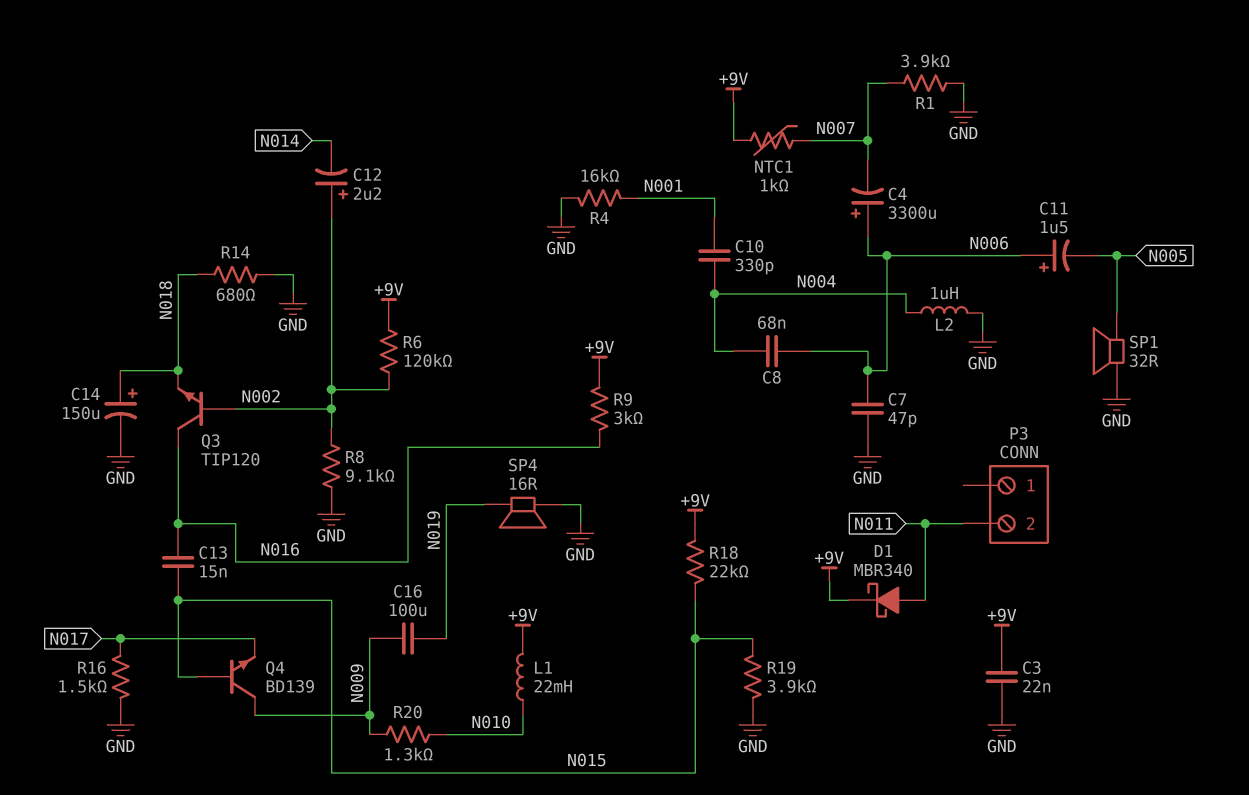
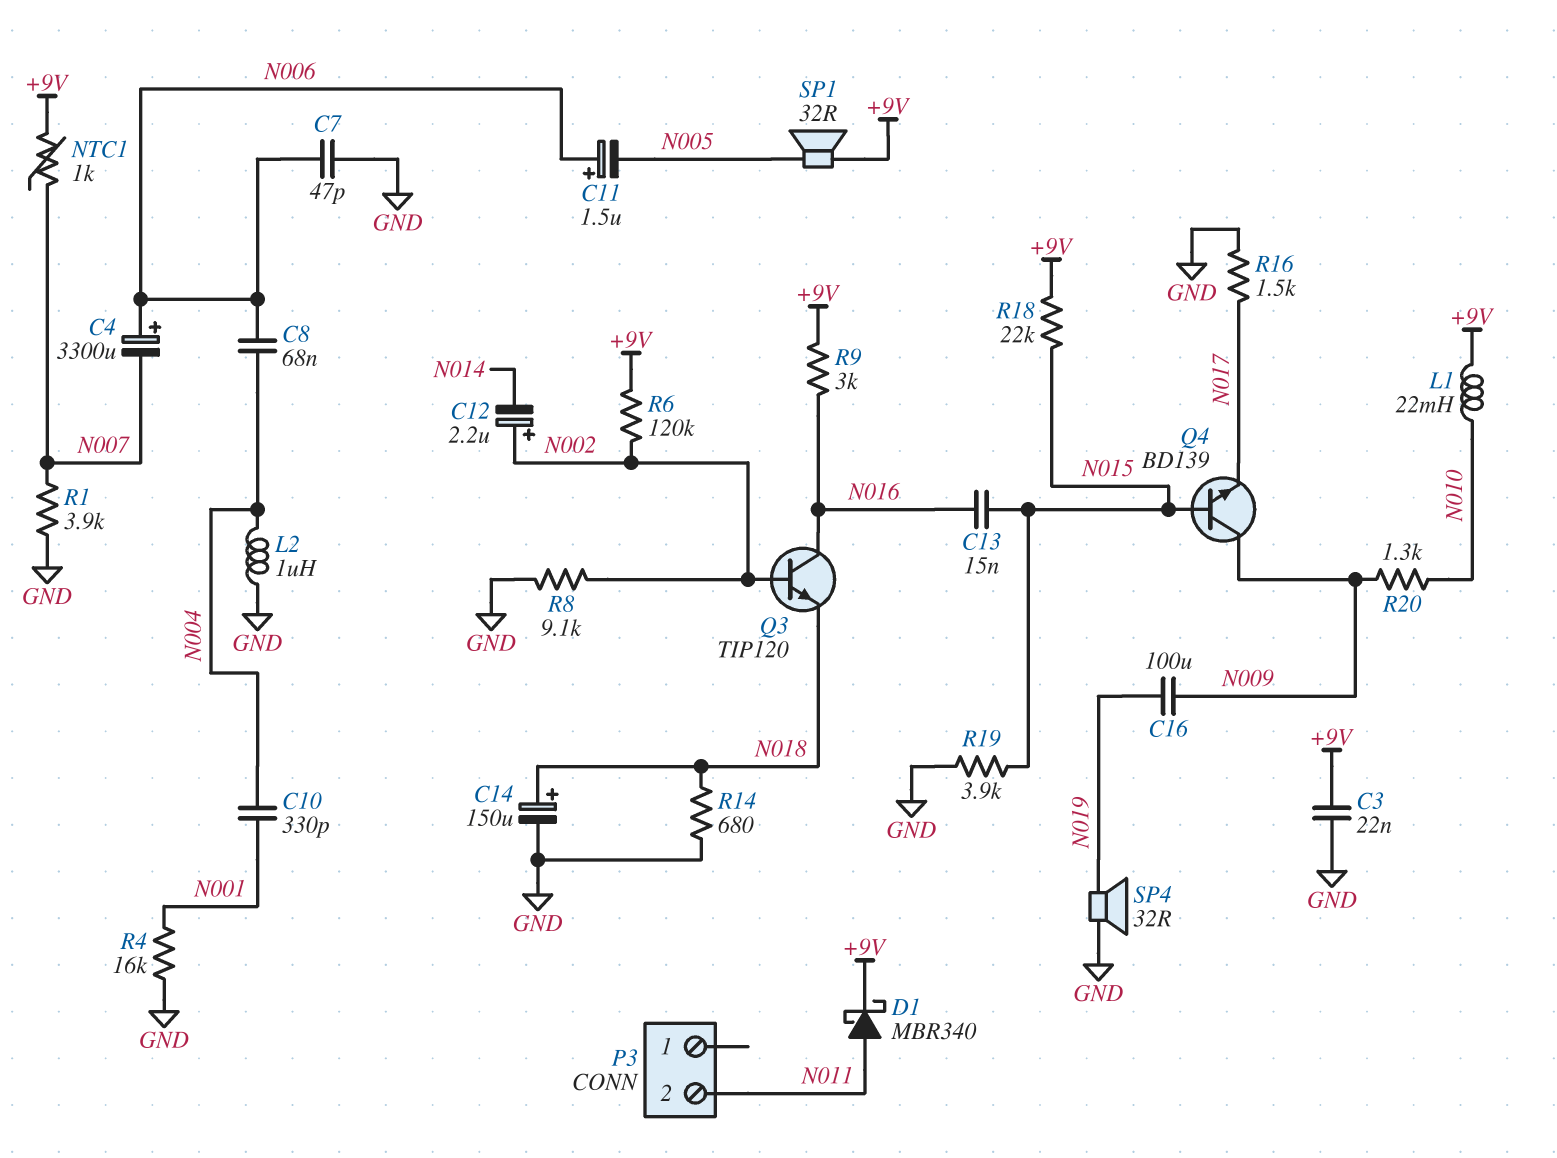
SP1: speaker 32R (GND, N005) -> speaker 32R (+9V, N005)
SP4: speaker 16R (GND, N019) -> speaker 32R (GND, N019)

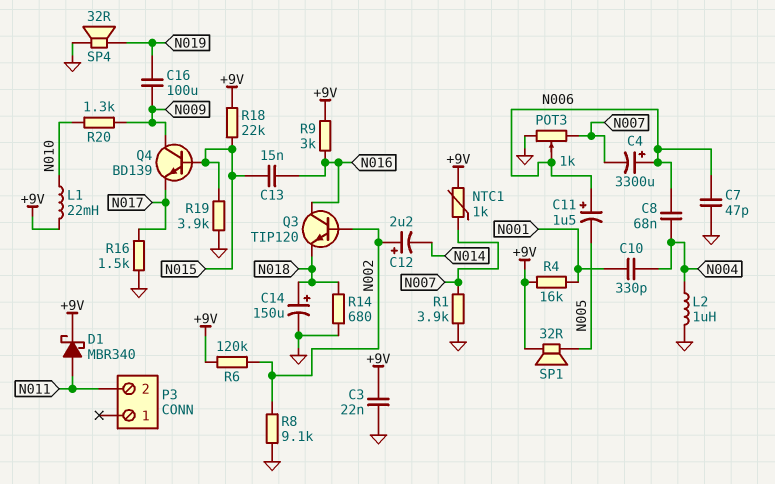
POT3: none -> 1k (GND, N007, wiper N006)
R4: 16k (GND, N001) -> 16k (+9V, N001)

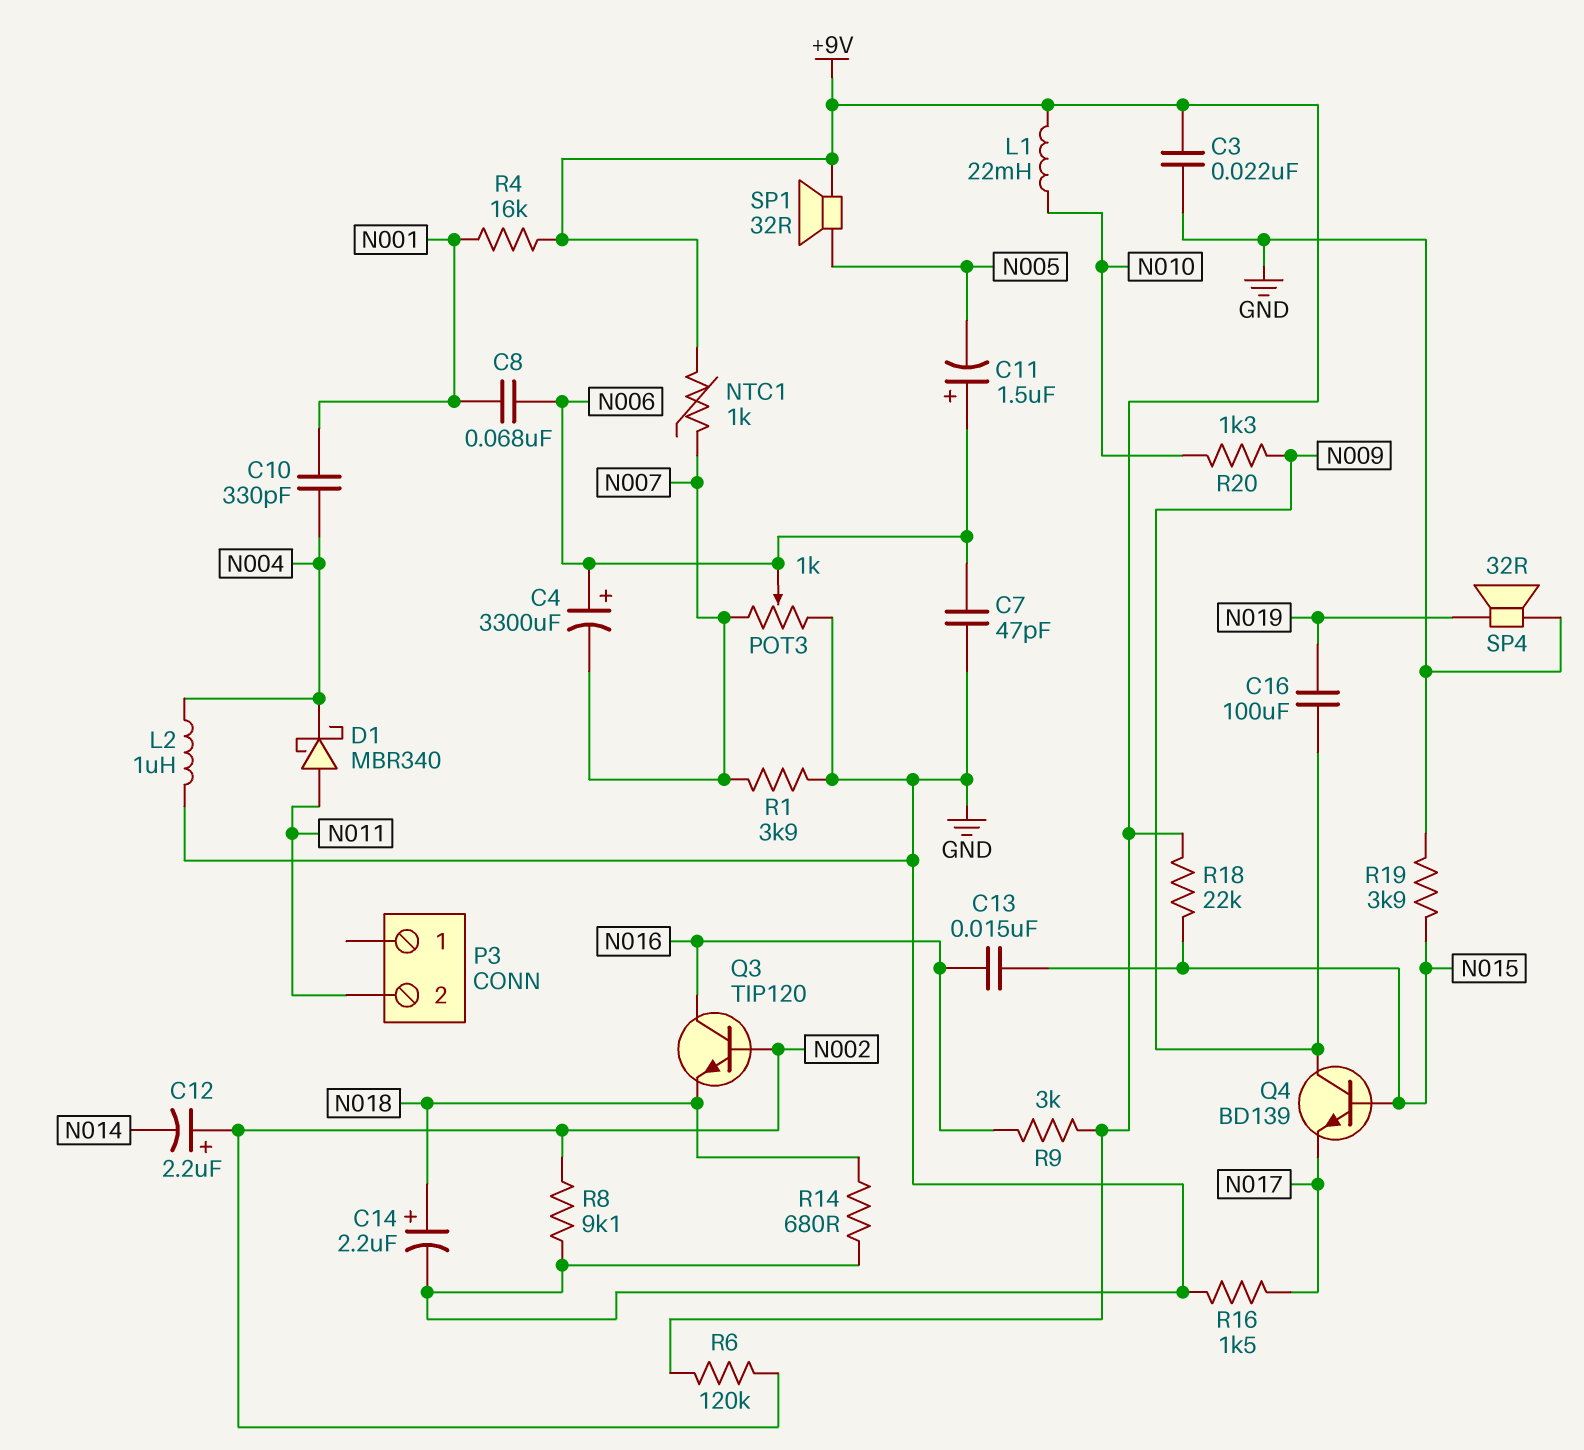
C8: 68nF (N004, N006) -> 68nF (N001, N006)
C14: 150uF (plus N018, minus GND) -> 2.2uF (plus N018, minus GND)
D1: schottky MBR340 (A N011, K +9V) -> schottky MBR340 (A N011, K N004)

